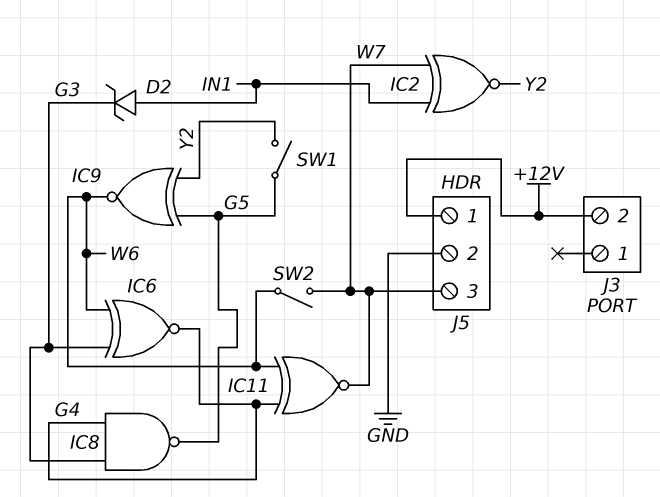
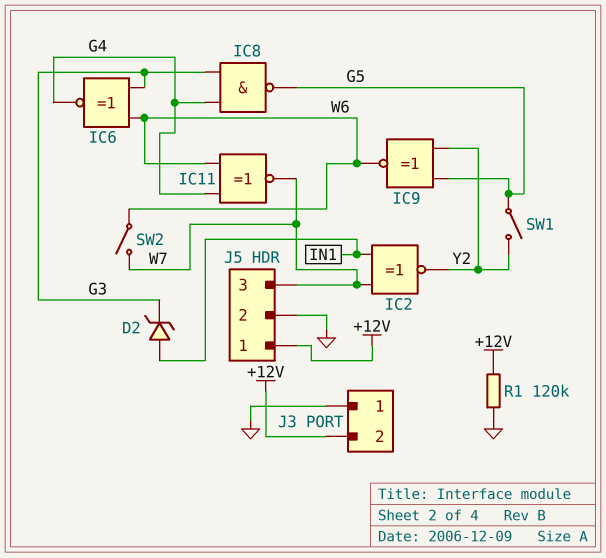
J3 pin 1: none -> GND
R1: none -> 120k (+12V, GND)

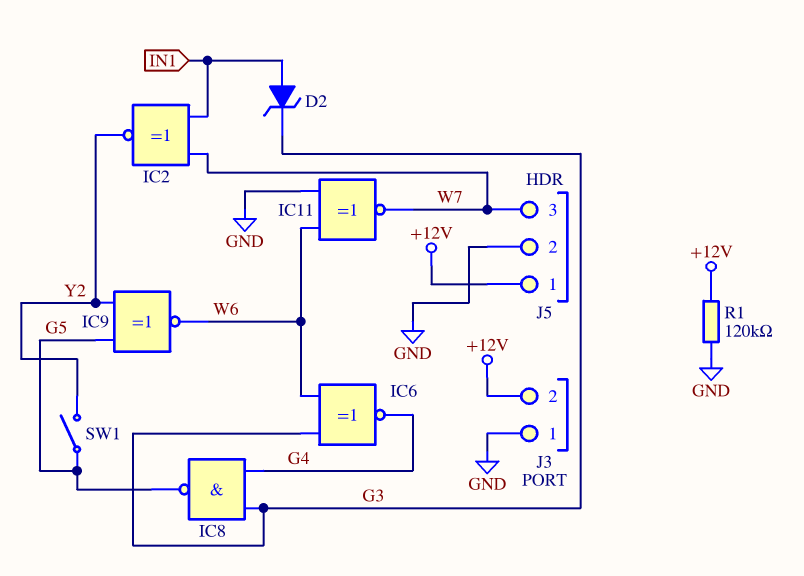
IC11: XNOR (in G4, in W6, out W7) -> XNOR (in GND, in W6, out W7)
SW2: switch (W6, W7) -> none

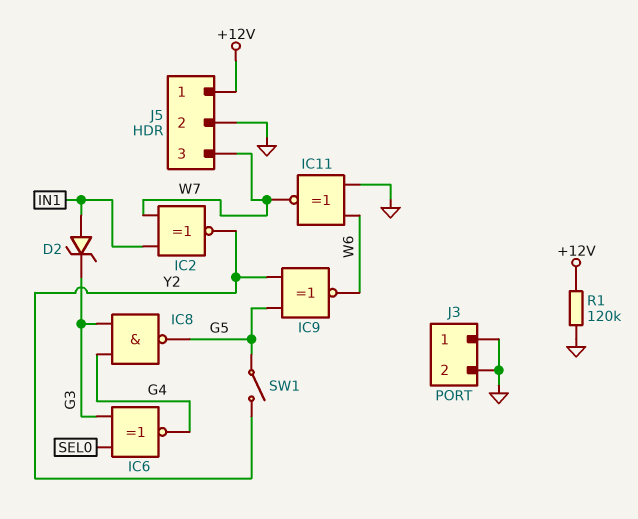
IC6: XNOR (in G3, in W6, out G4) -> XNOR (in G3, in SEL0, out G4)
J3 pin 2: +12V -> GND

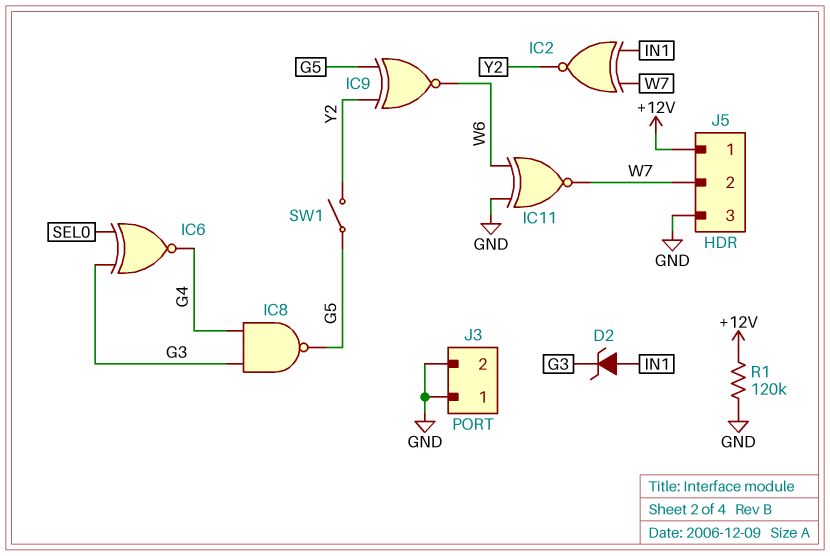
J5 pin 2: GND -> W7
J5 pin 3: W7 -> GND

